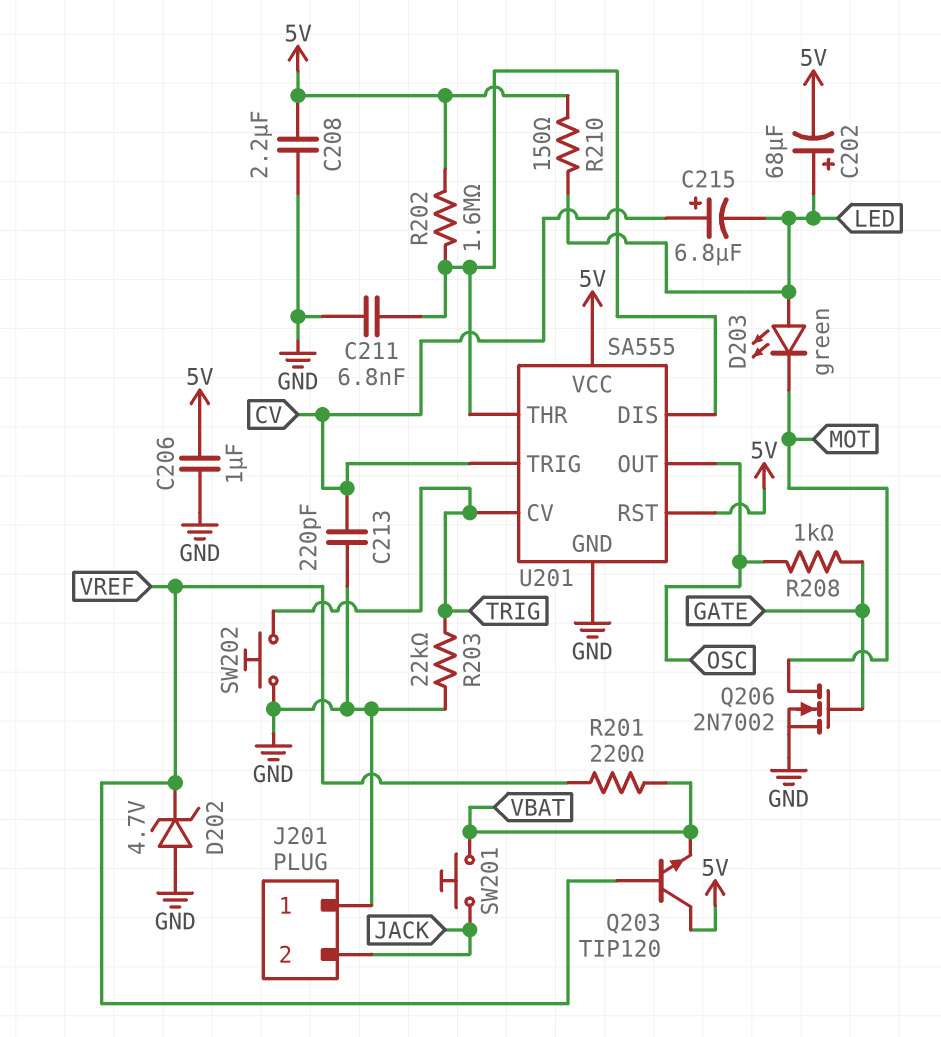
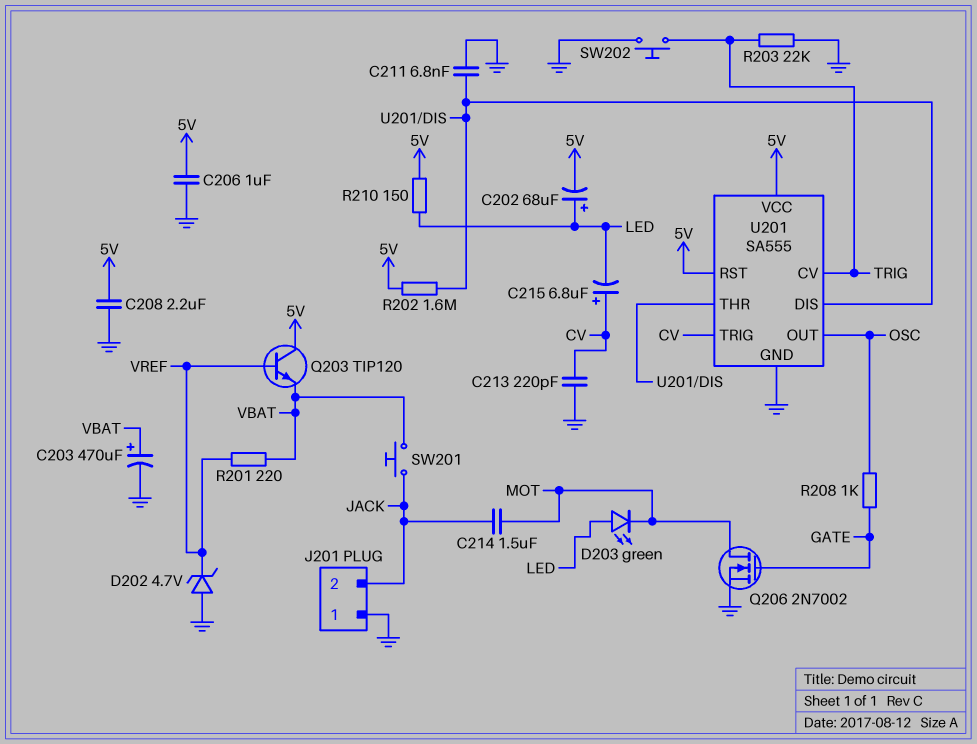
C203: none -> 470uF (plus VBAT, minus GND)
C214: none -> 1.5uF (JACK, MOT)

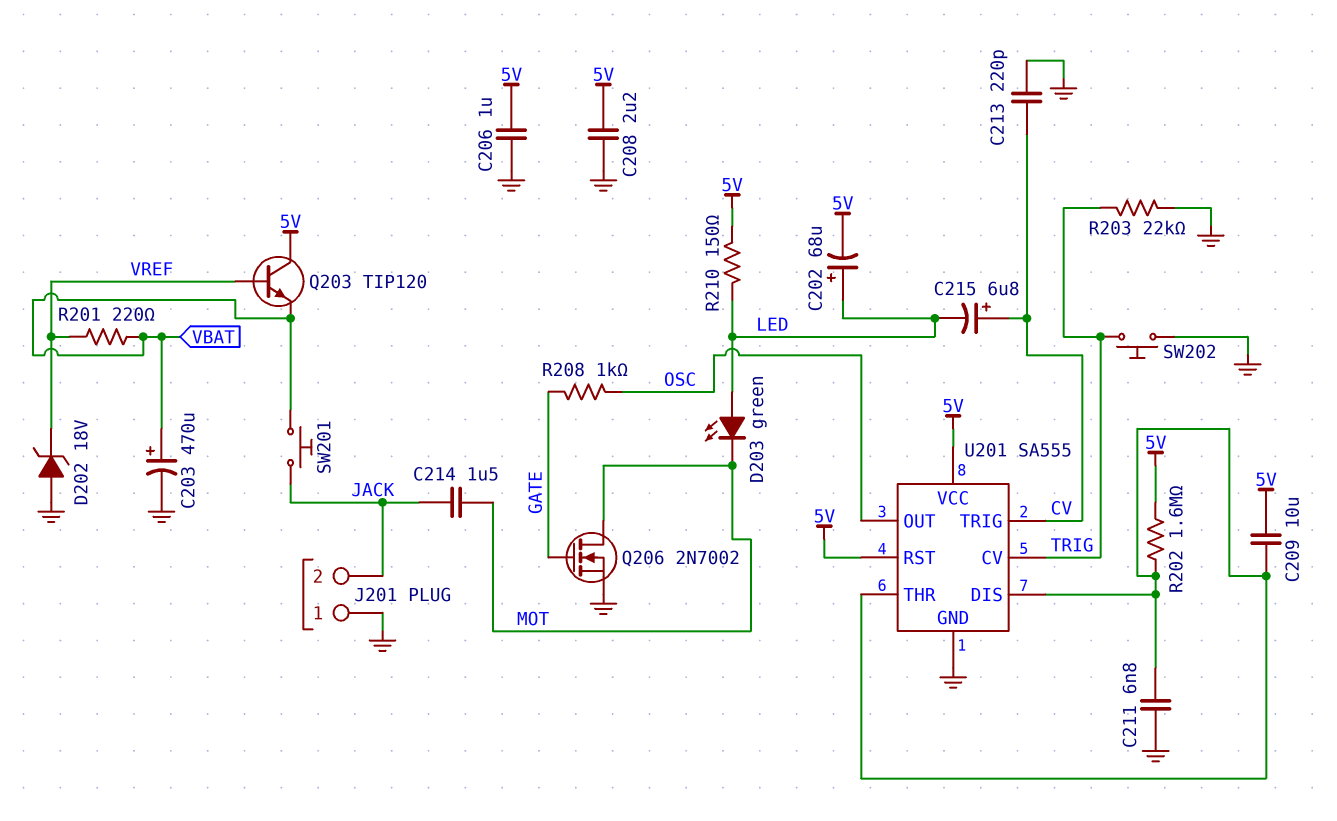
C209: none -> 10uF (5V, U201/DIS)
D202: zener 4.7V (A GND, K VREF) -> zener 18V (A GND, K VREF)

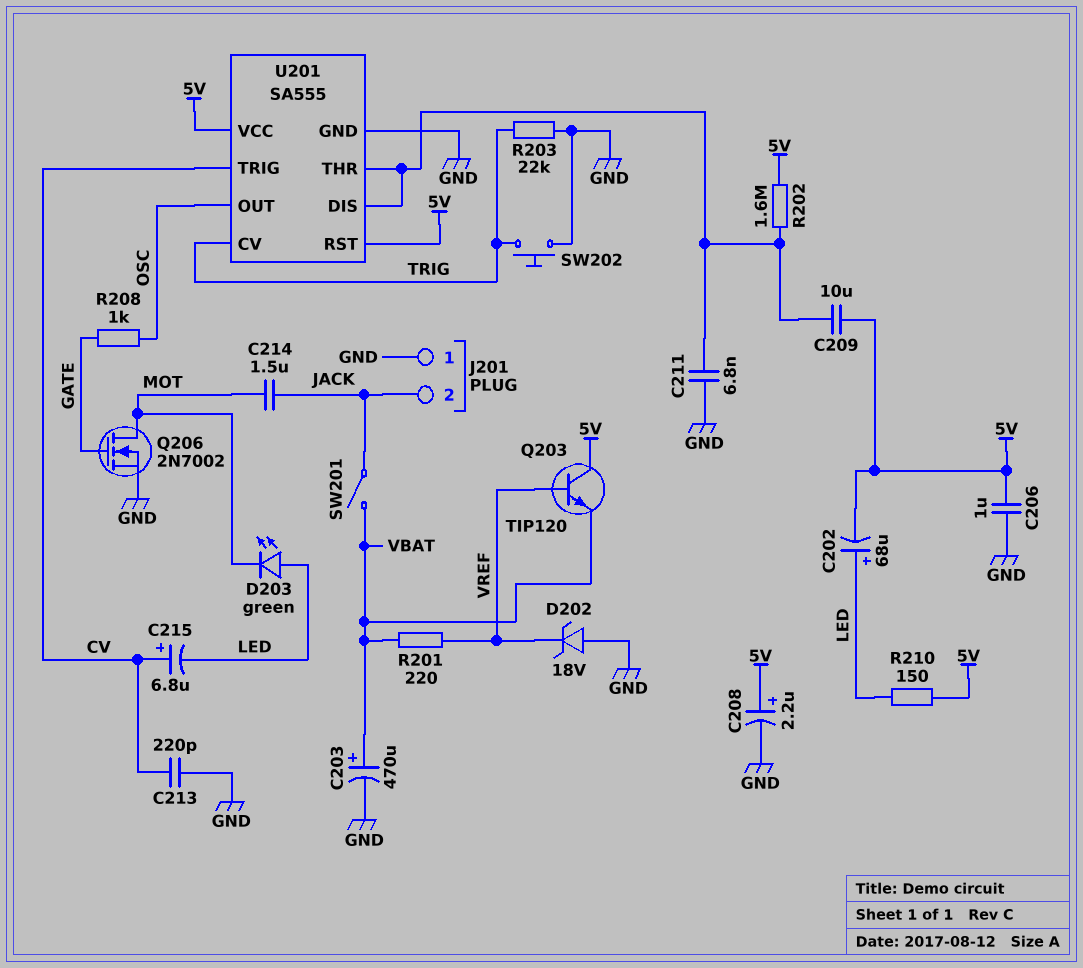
C208: 2.2uF (5V, GND) -> 2.2uF (plus 5V, minus GND)
SW201: button (JACK, VBAT) -> switch (JACK, VBAT)

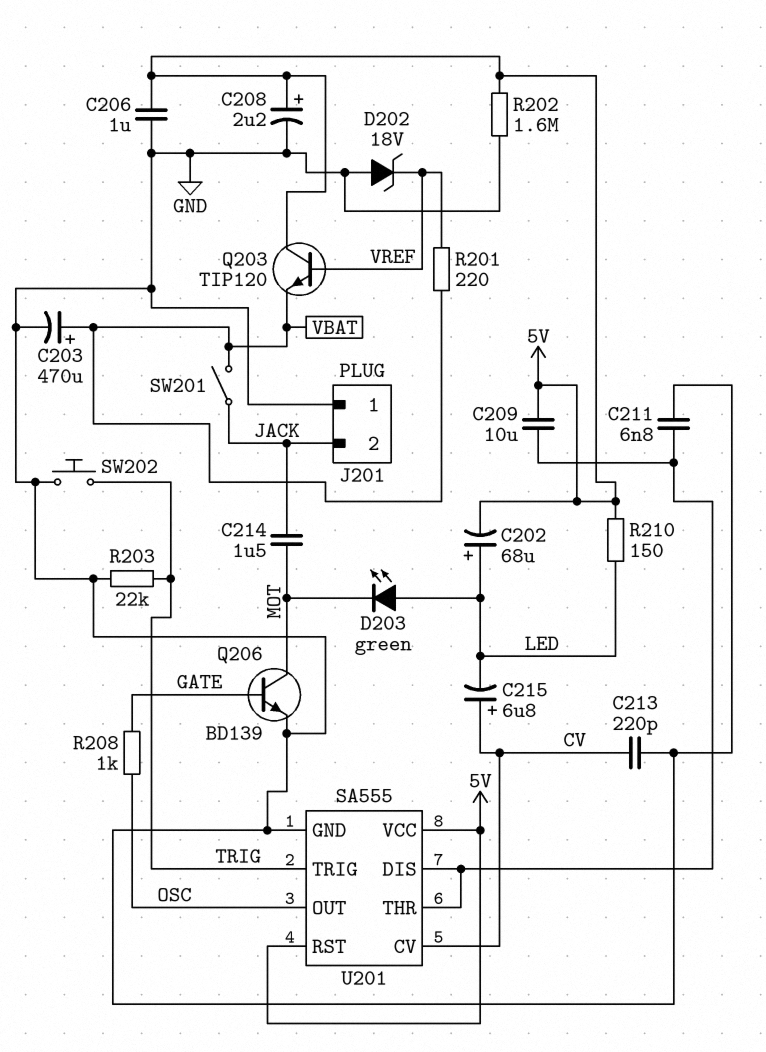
Q206: NMOS 2N7002 (G GATE, D MOT, S GND) -> NPN BD139 (B GATE, C MOT, E GND)
R202: 1.6M (5V, U201/DIS) -> 1.6M (5V, GND)
U201 pin CV: TRIG -> CV
U201 pin TRIG: CV -> TRIG

